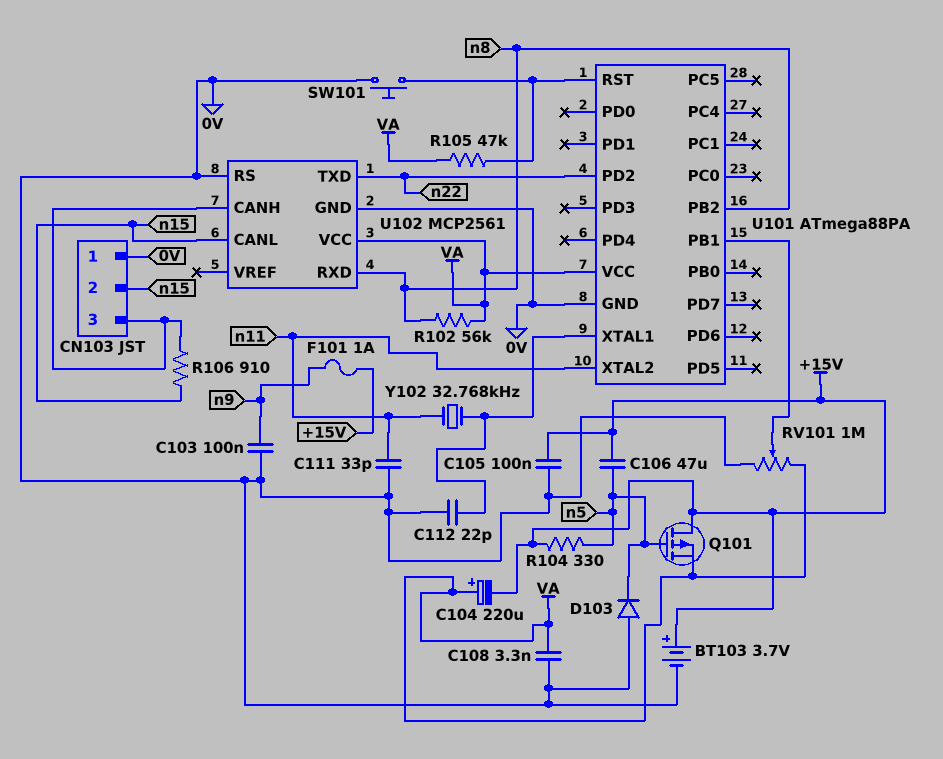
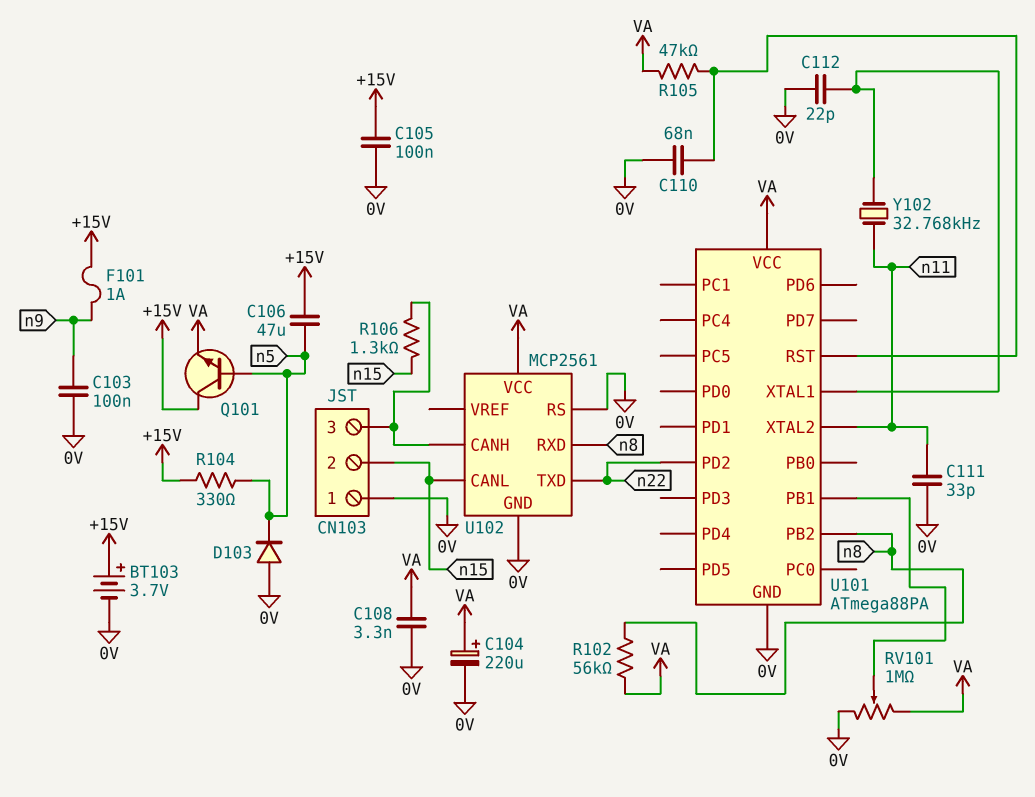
C104: 220uF (plus VA, minus +15V) -> 220uF (plus VA, minus 0V)
C110: none -> 68nF (0V, U101/RST)
Q101: PMOS (G n5, D +15V, S VA) -> NPN (B n5, C +15V, E VA)
R106: 910 (CN103/3, n15) -> 1.3k (CN103/3, n15)
SW101: button (0V, U101/RST) -> none

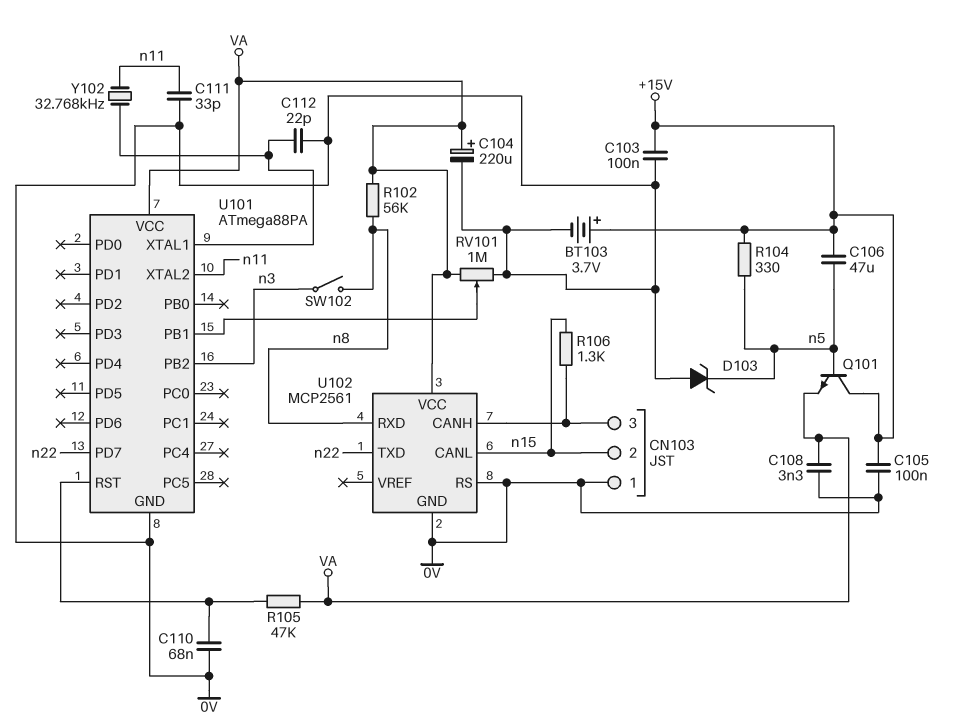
C103: 100nF (0V, n9) -> 100nF (+15V, 0V)
D103: diode (A 0V, K n5) -> zener (A 0V, K n5)
F101: 1A (+15V, n9) -> none
SW102: none -> switch (n3, n8)
U101 pin PB2: n8 -> n3
U101 pin PD2: n22 -> none
U101 pin PD7: none -> n22

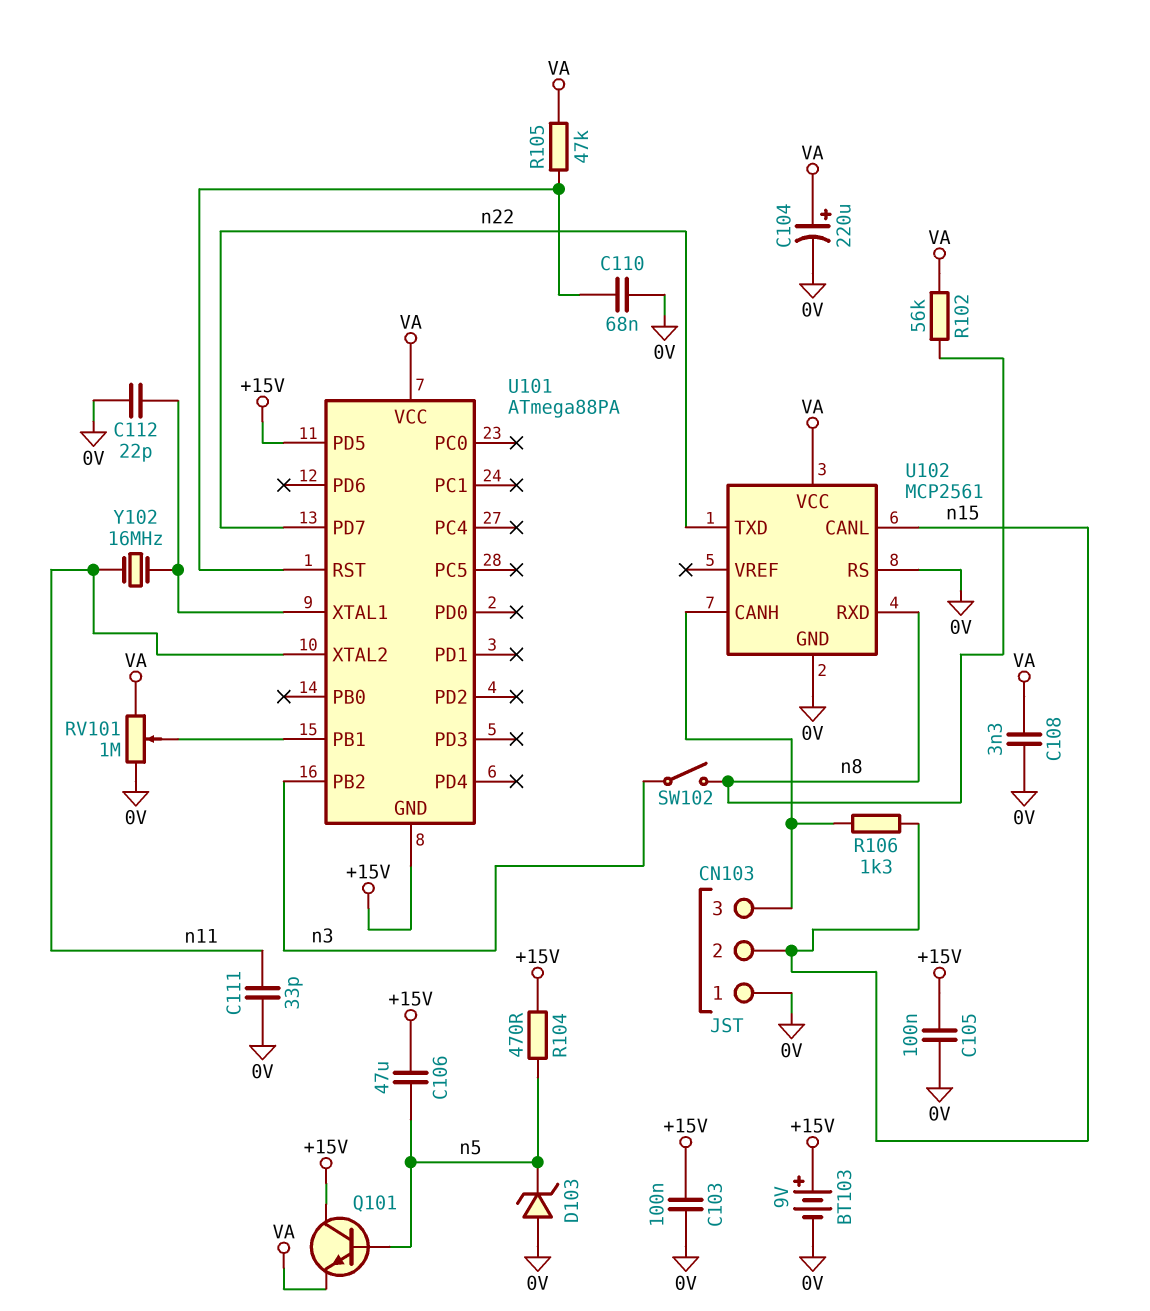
BT103: 3.7V (plus +15V, minus 0V) -> 9V (plus +15V, minus 0V)
R104: 330 (+15V, n5) -> 470 (+15V, n5)
U101 pin GND: 0V -> +15V
U101 pin PD5: none -> +15V
Y102: 32.768kHz (U101/XTAL1, n11) -> 16MHz (U101/XTAL1, n11)

